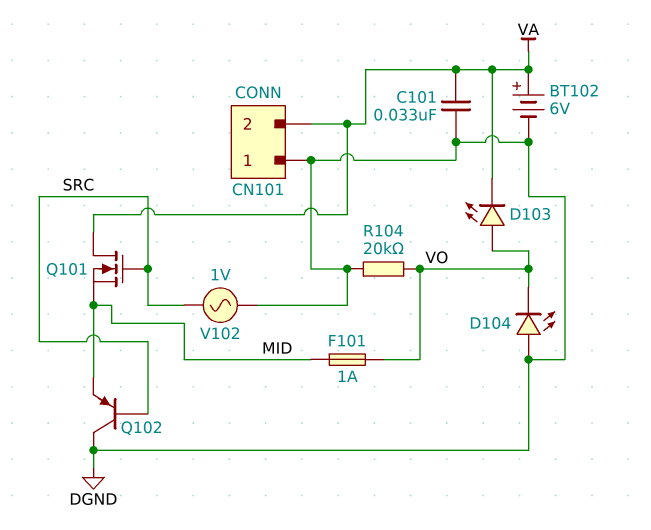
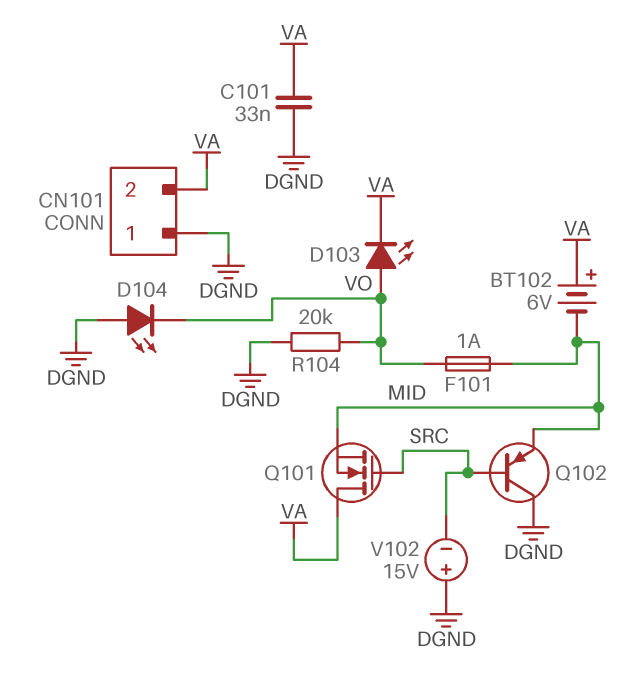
BT102: 6V (plus VA, minus DGND) -> 6V (plus VA, minus MID)
V102: AC 1V (DGND, SRC) -> 15V (plus DGND, minus SRC)

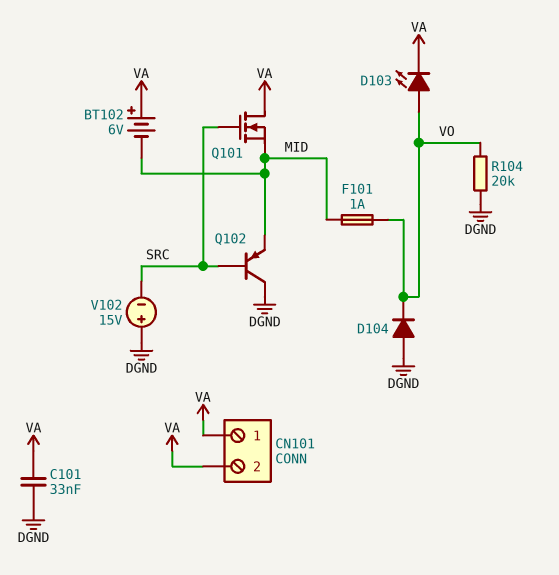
CN101 pin 1: DGND -> VA
D104: LED (A DGND, K VO) -> diode (A DGND, K VO)

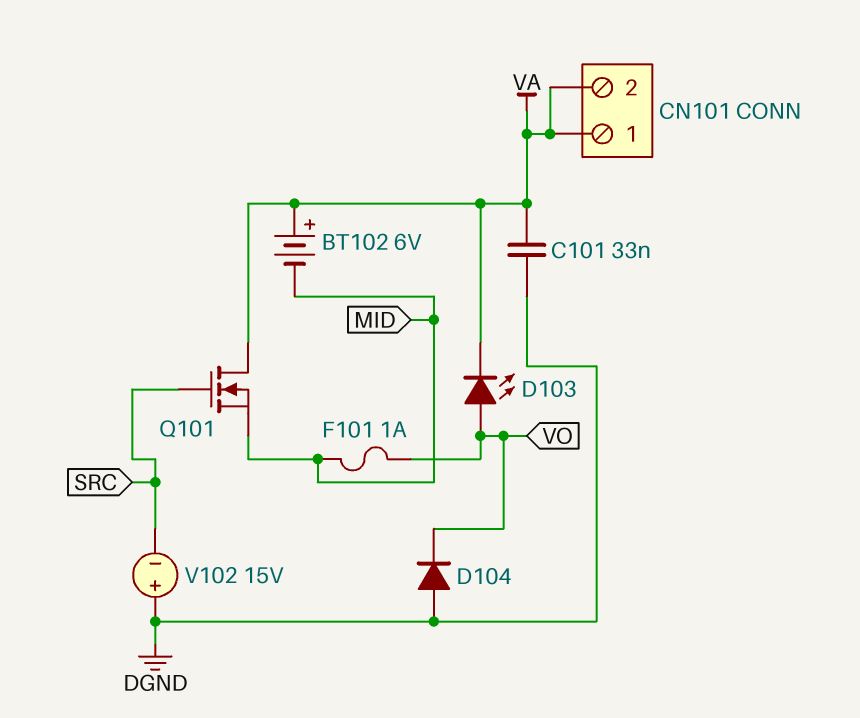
Q102: PNP (B SRC, C DGND, E MID) -> none
R104: 20k (DGND, VO) -> none

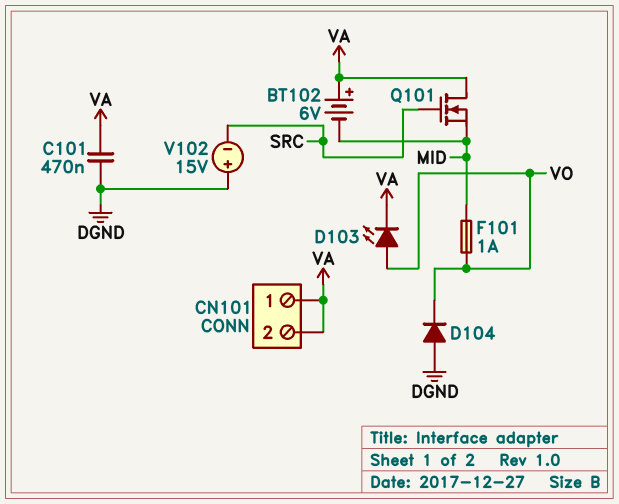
C101: 33nF (DGND, VA) -> 470nF (DGND, VA)

